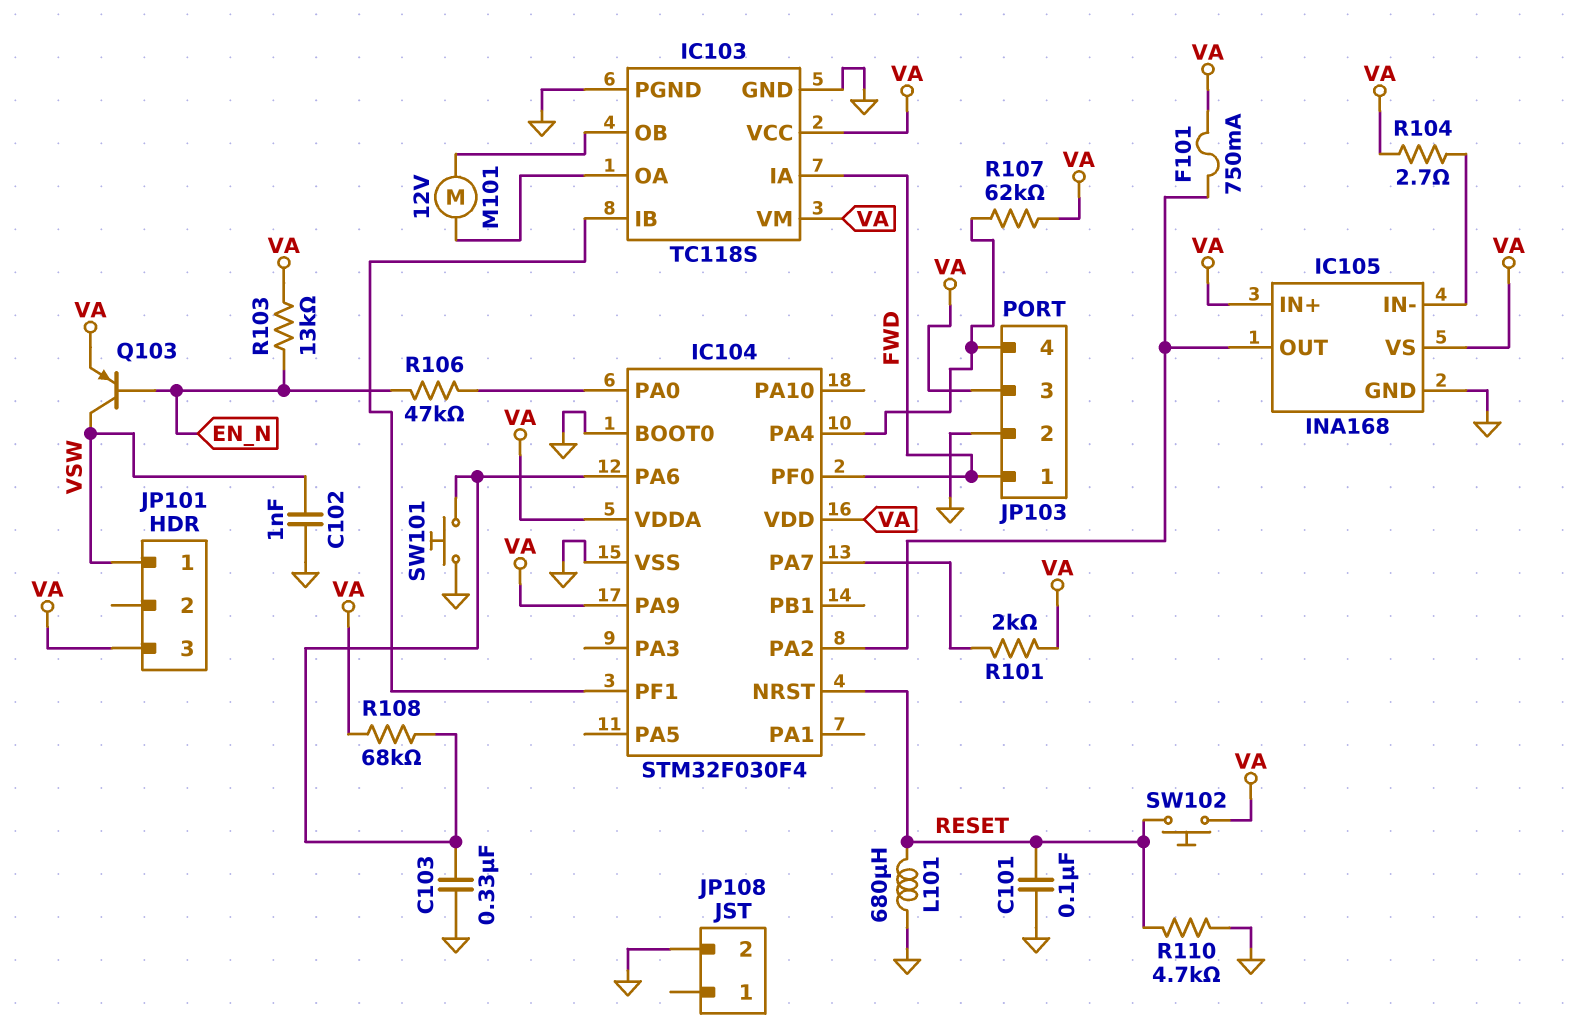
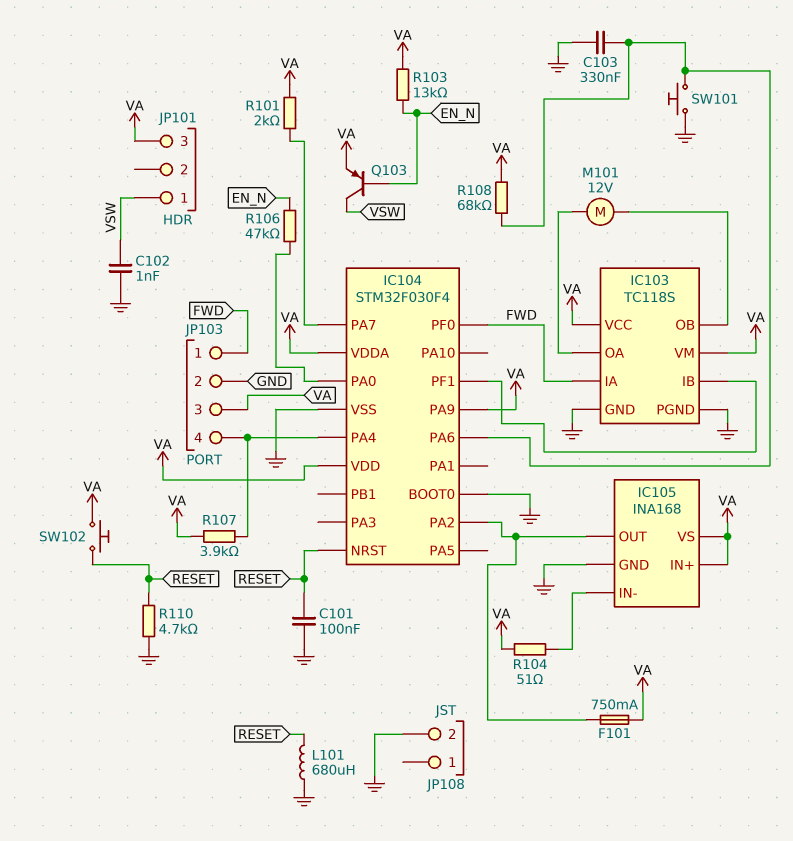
R104: 2.7 (IC105/IN-, VA) -> 51 (IC105/IN-, VA)
R107: 62k (IC104/PA4, VA) -> 3.9k (IC104/PA4, VA)

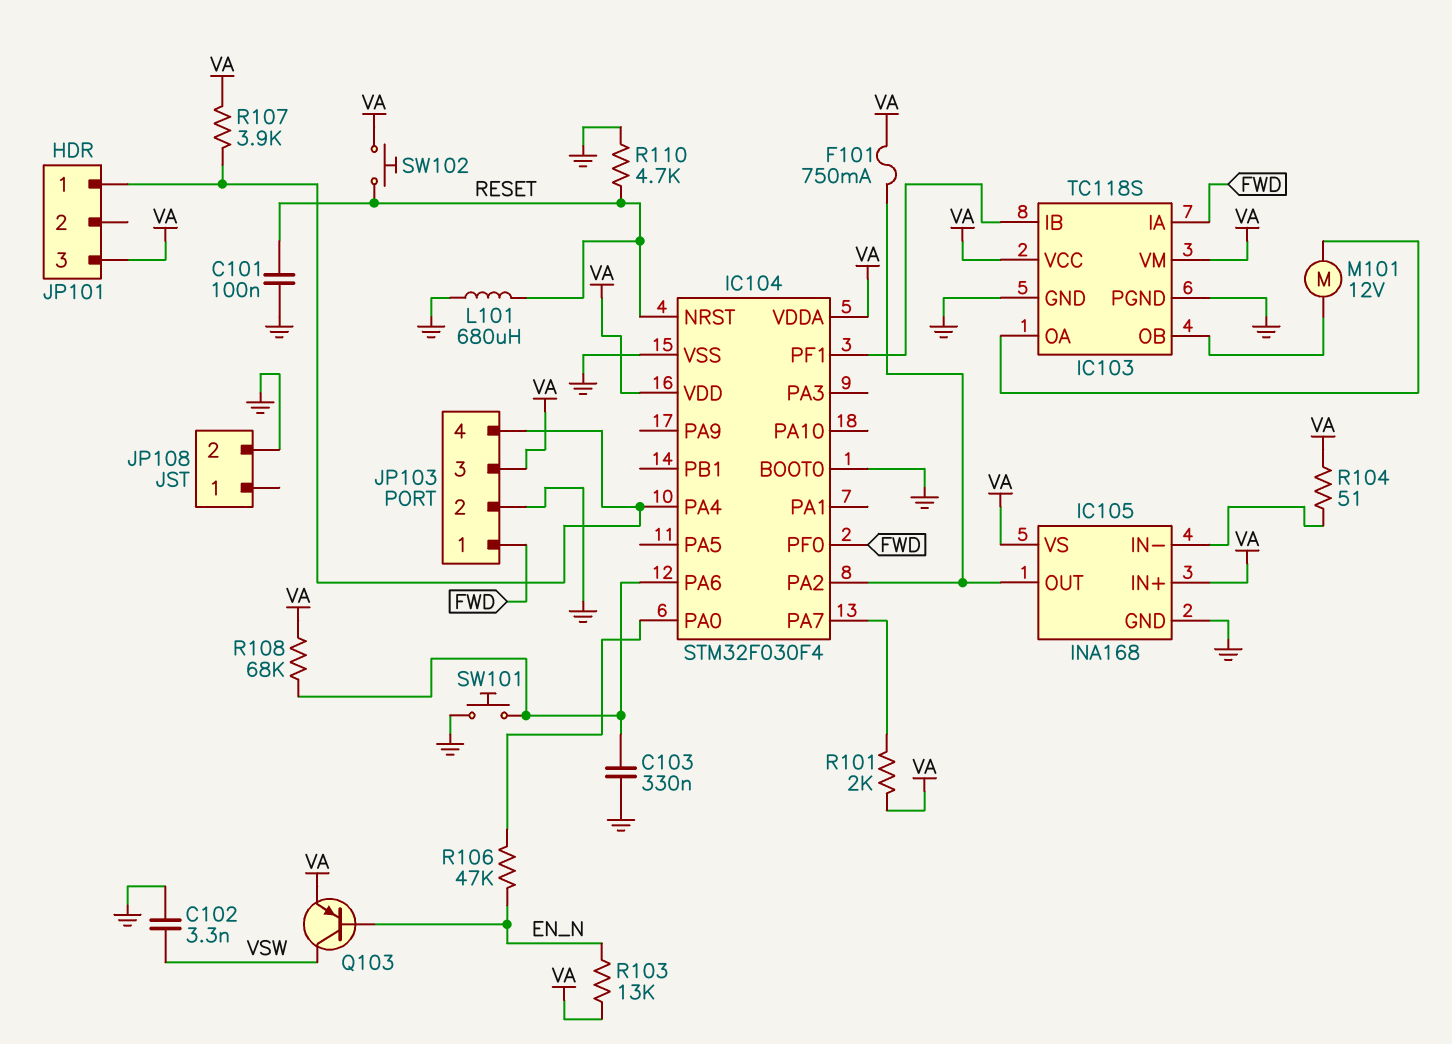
C102: 1nF (GND, VSW) -> 3.3nF (GND, VSW)
IC104 pin PA9: VA -> none
JP101 pin 1: VSW -> IC104/PA4

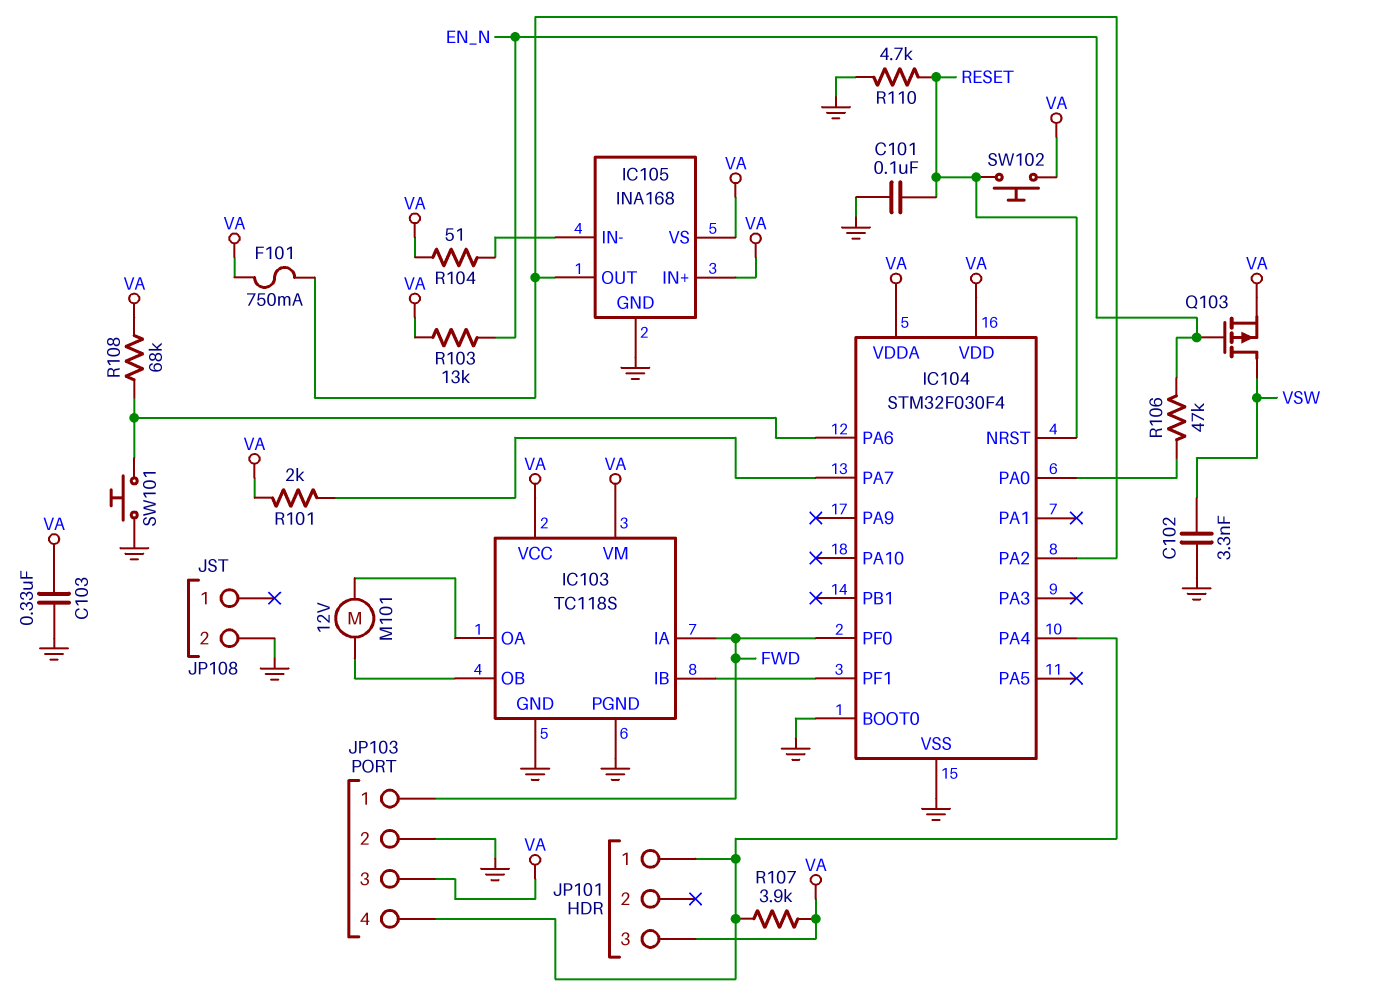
C103: 330nF (GND, IC104/PA6) -> 330nF (GND, VA)
L101: 680uH (GND, RESET) -> none
Q103: PNP (B EN_N, C VSW, E VA) -> PMOS (G EN_N, D VSW, S VA)

